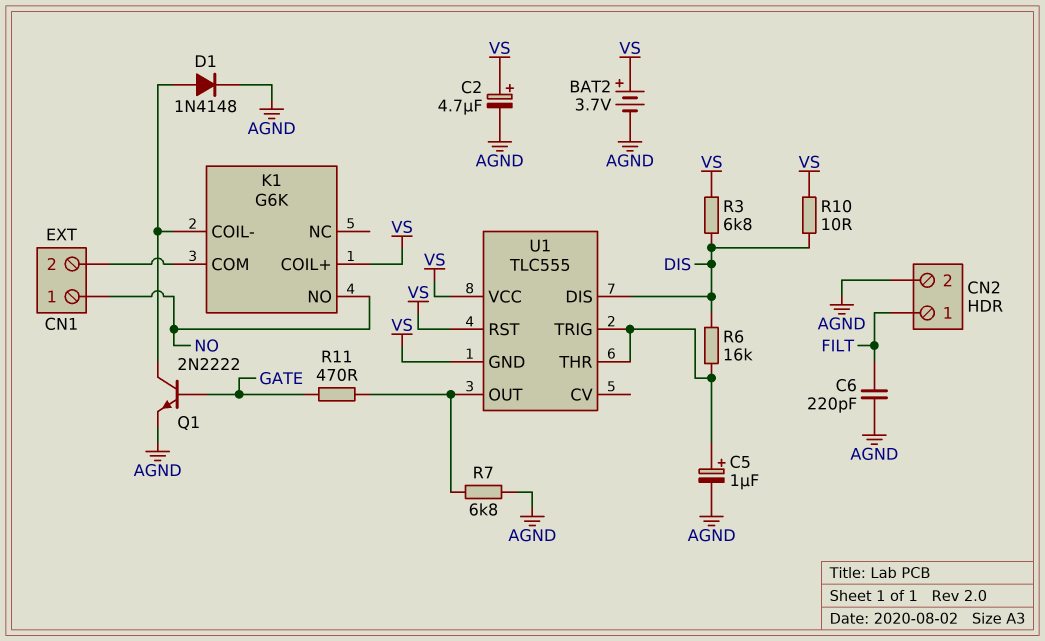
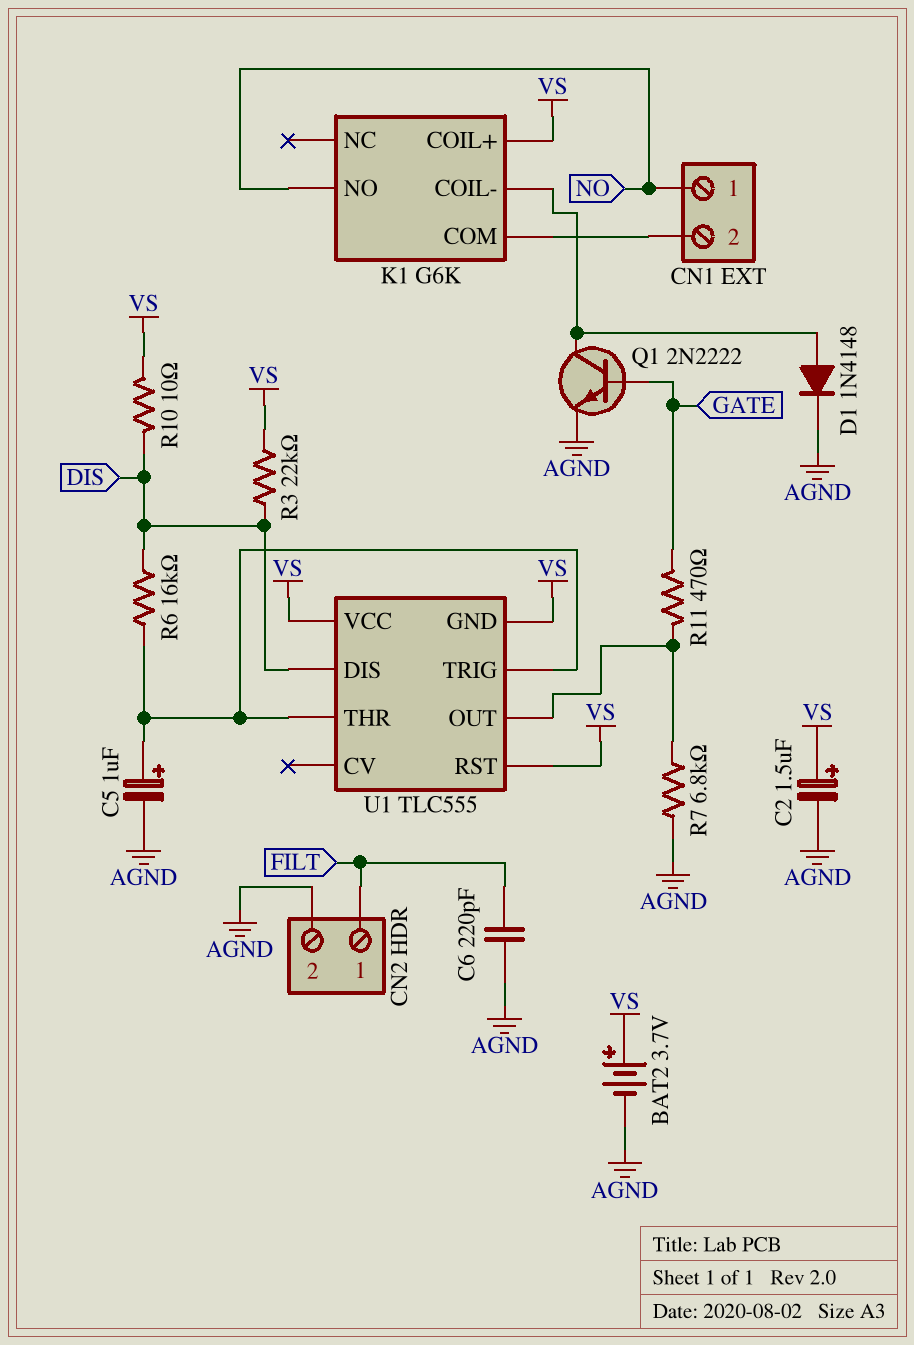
C2: 4.7uF (plus VS, minus AGND) -> 1.5uF (plus VS, minus AGND)
R3: 6.8k (DIS, VS) -> 22k (DIS, VS)

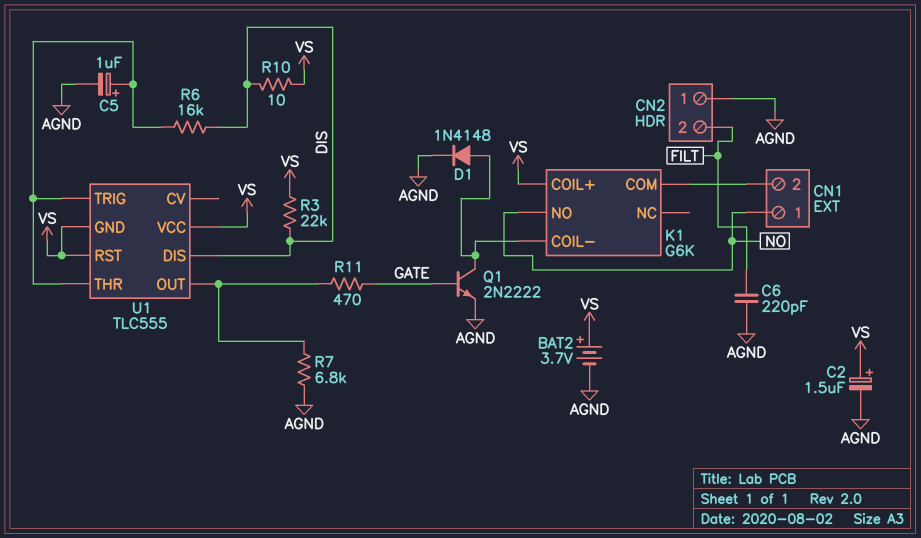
CN2 pin 1: FILT -> AGND
CN2 pin 2: AGND -> FILT

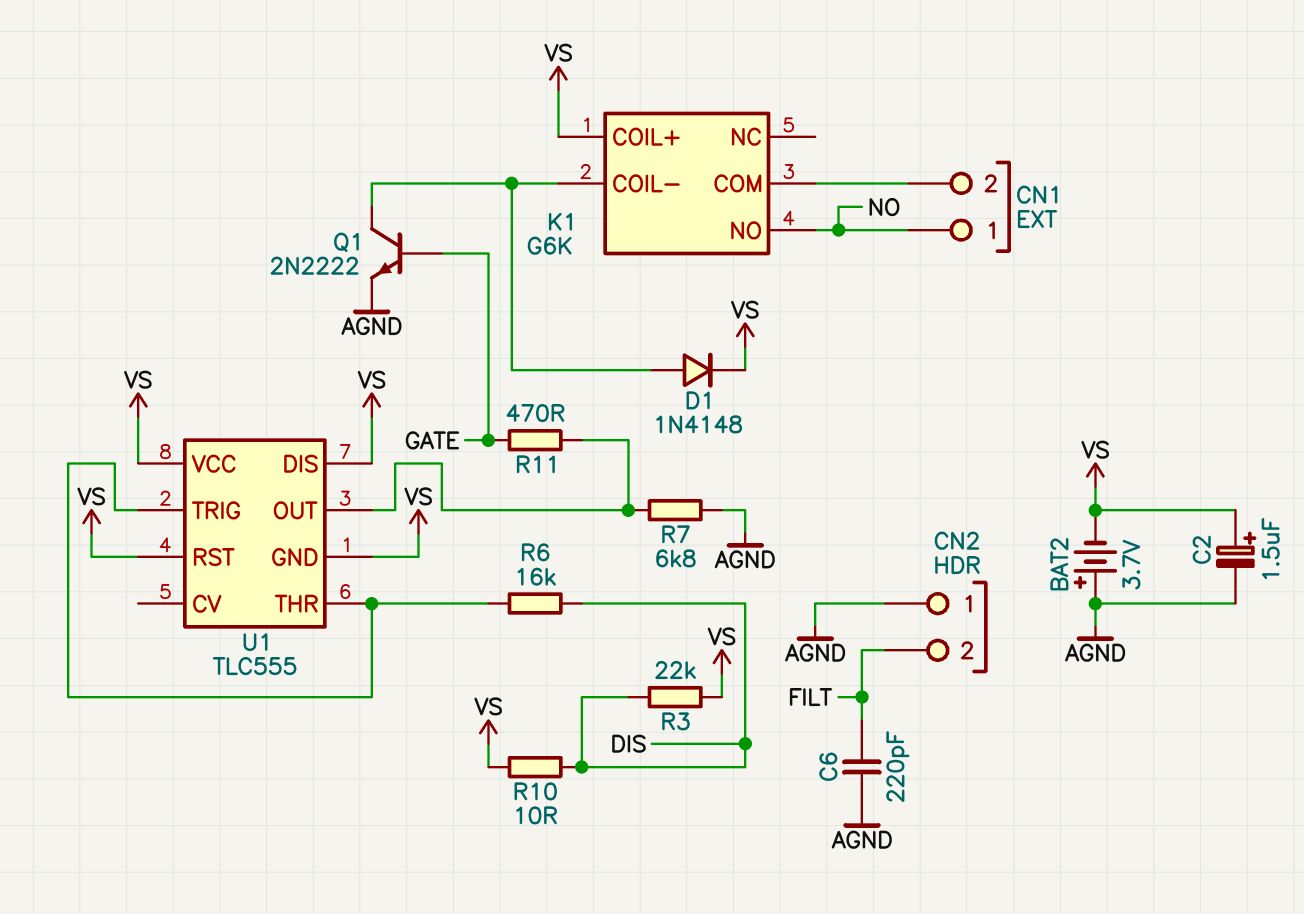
BAT2: 3.7V (plus VS, minus AGND) -> 3.7V (plus AGND, minus VS)
C5: 1uF (plus U1/THR, minus AGND) -> none
D1: diode 1N4148 (A K1/COIL-, K AGND) -> diode 1N4148 (A K1/COIL-, K VS)
U1 pin DIS: DIS -> VS

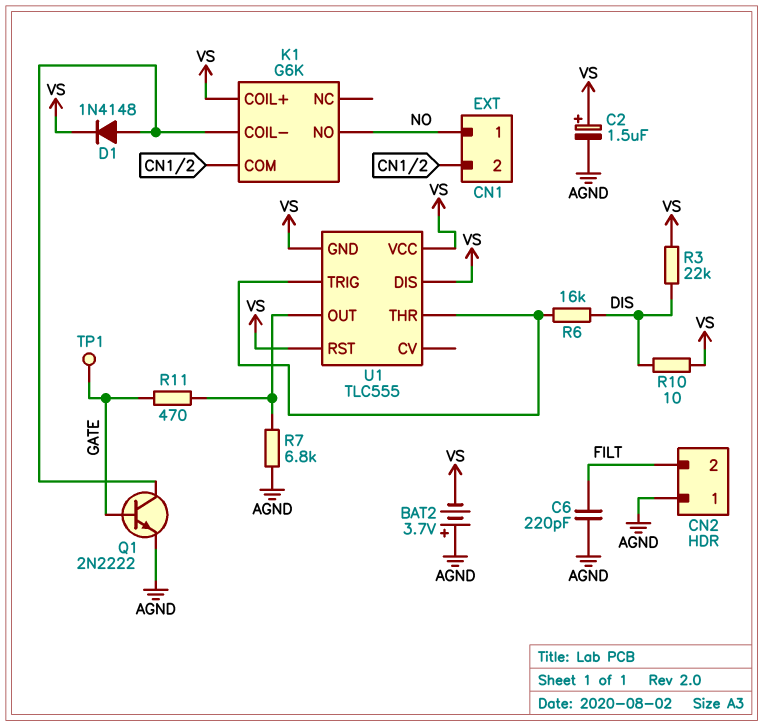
TP1: none -> test point (GATE)

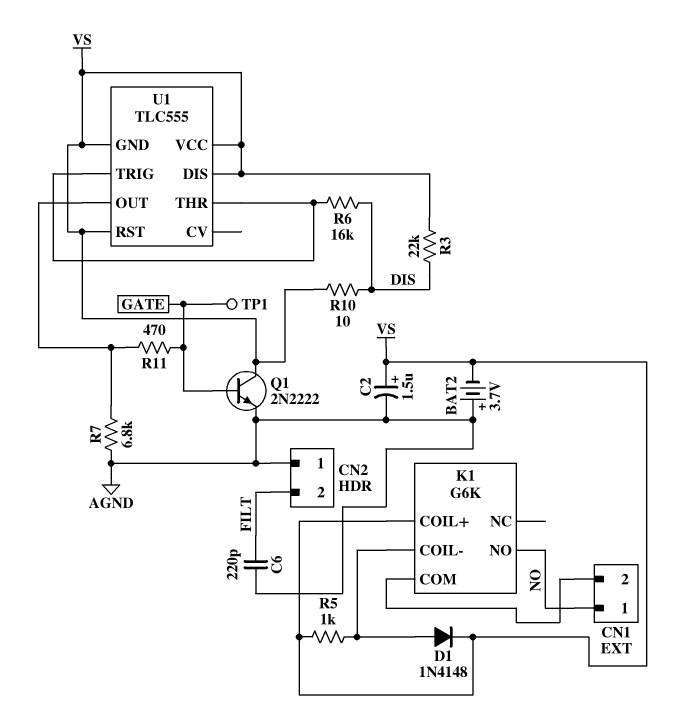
Q1: NPN 2N2222 (B GATE, C K1/COIL-, E AGND) -> NPN 2N2222 (B GATE, C VS, E AGND)
R5: none -> 1k (K1/COIL-, VS)

